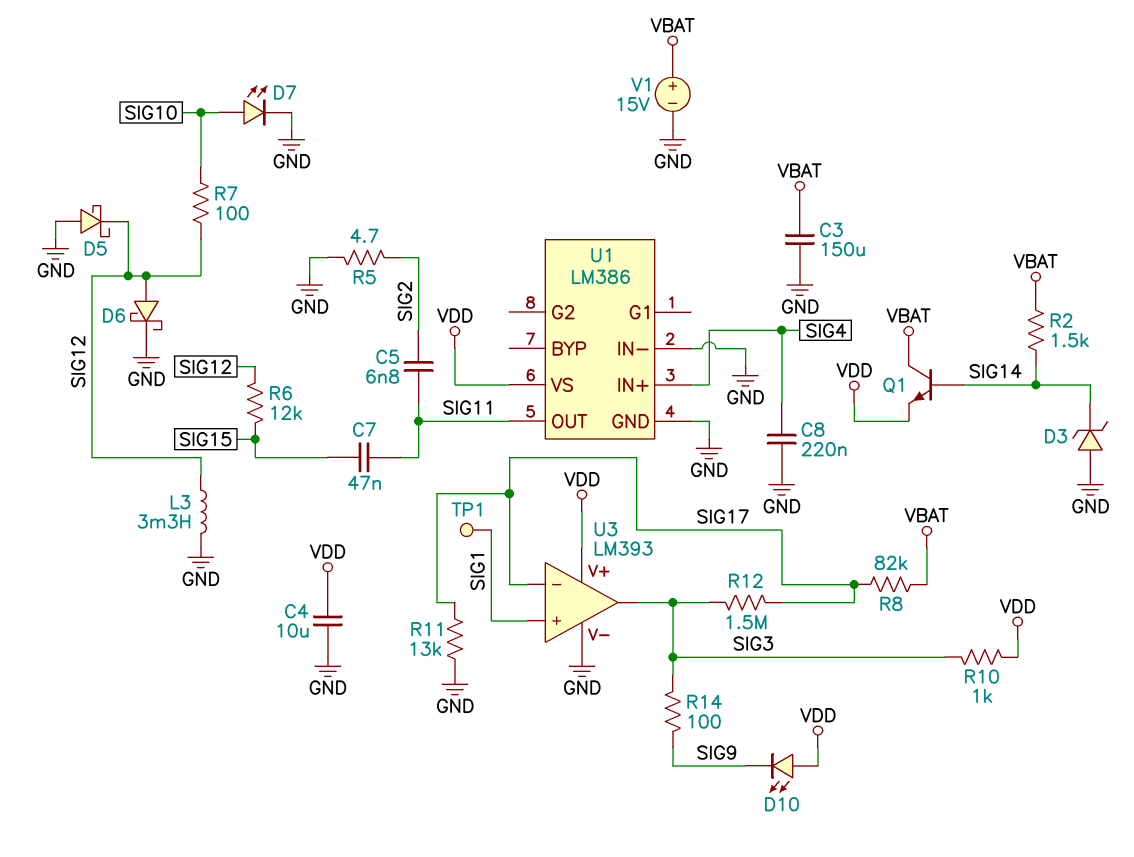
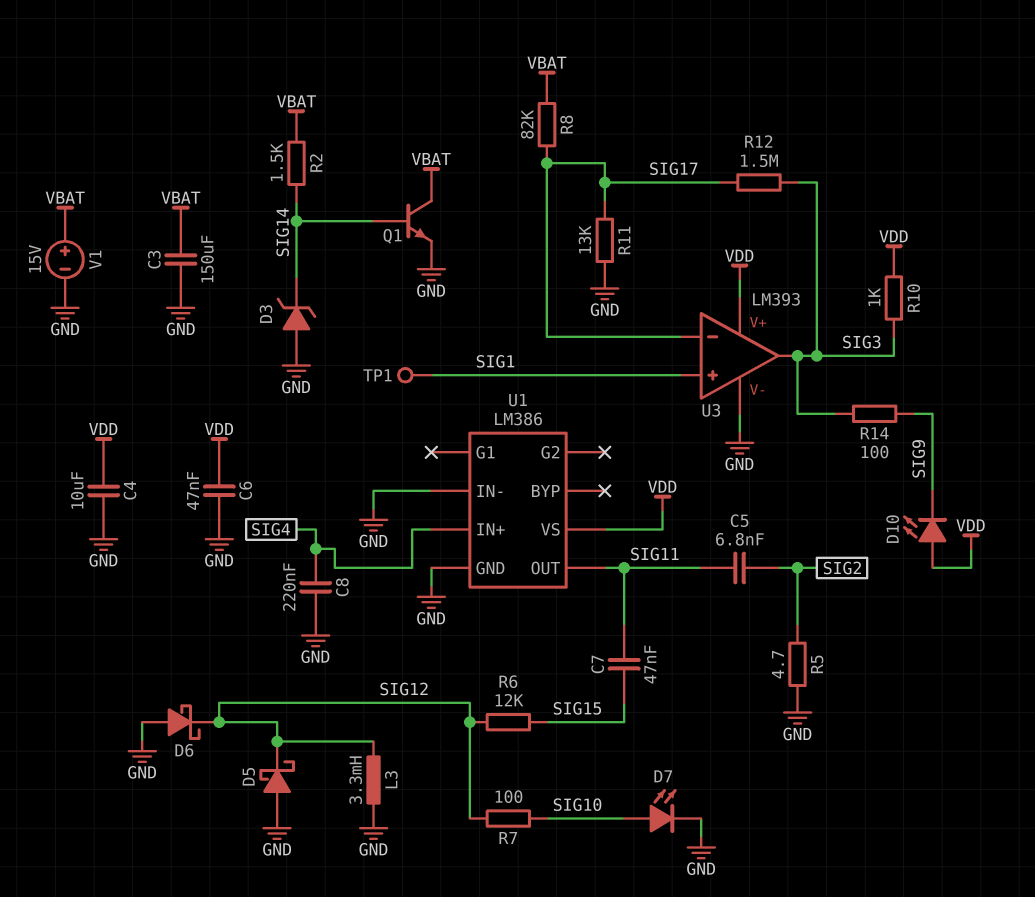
C6: none -> 47nF (GND, VDD)
D6: schottky (A SIG12, K GND) -> schottky (A GND, K SIG12)
Q1: NPN (B SIG14, C VBAT, E VDD) -> NPN (B SIG14, C VBAT, E GND)

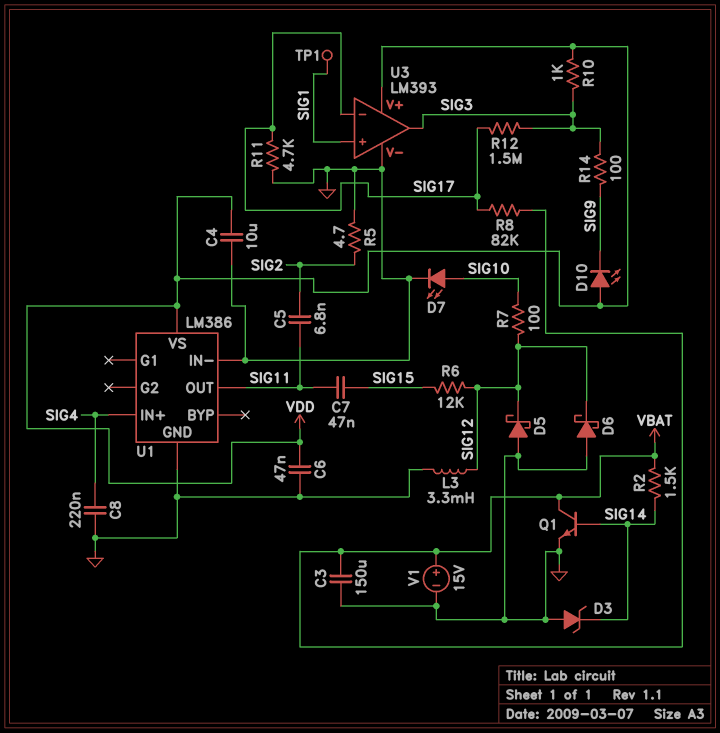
R11: 13k (GND, SIG17) -> 4.7k (GND, SIG17)

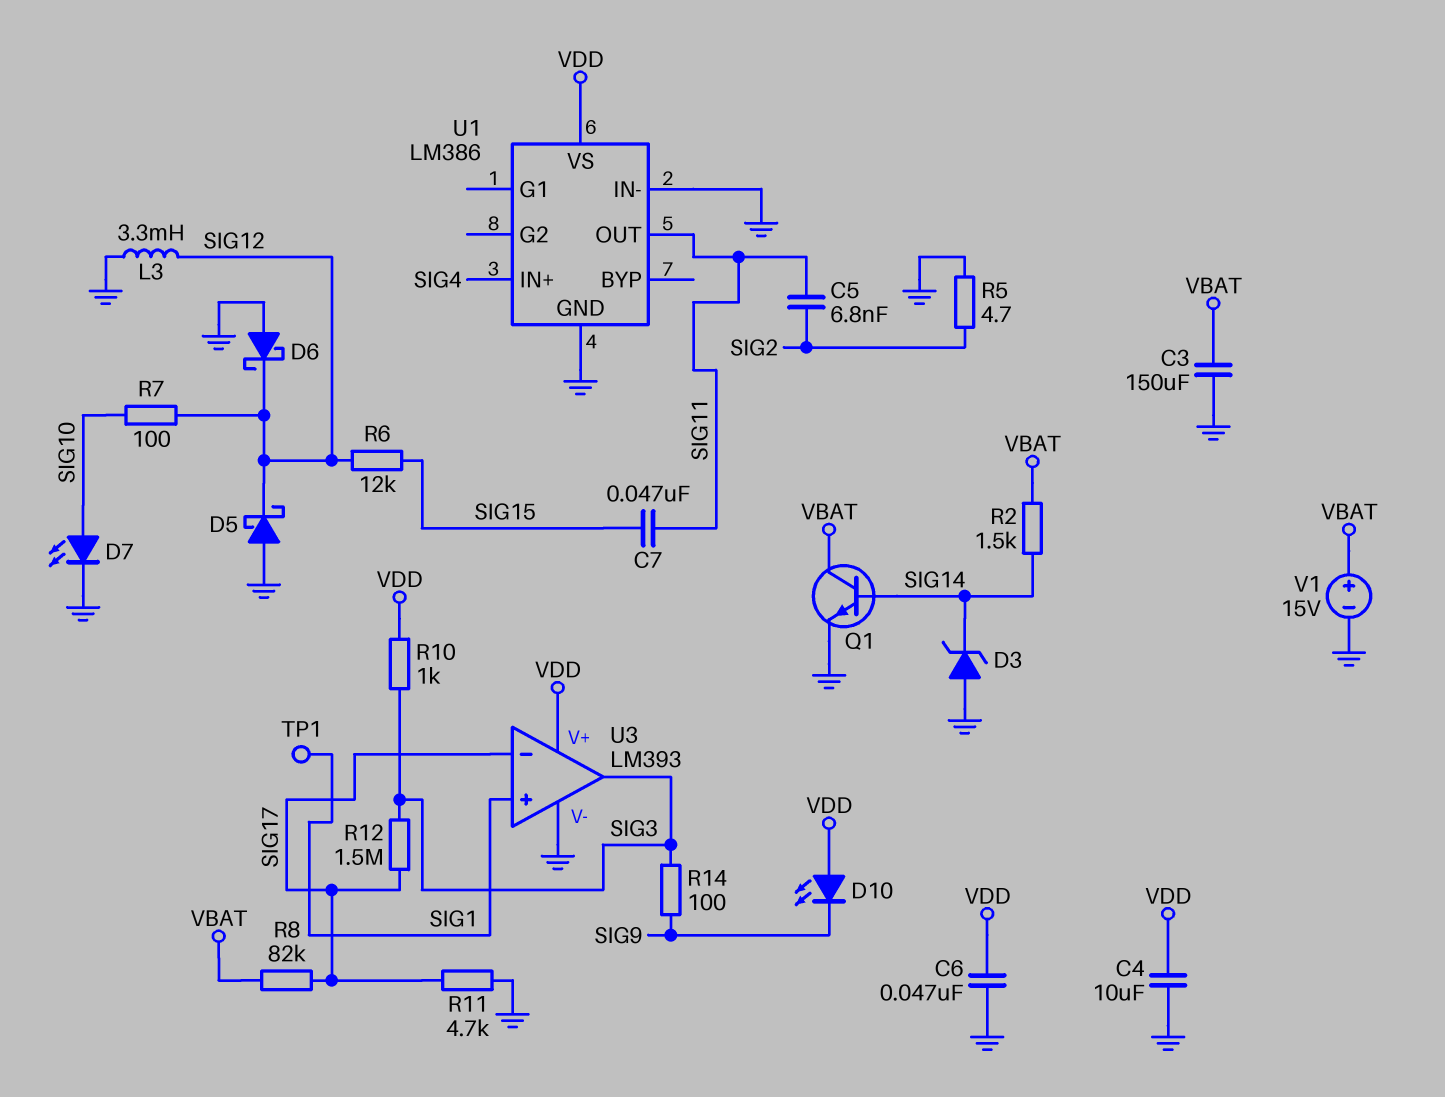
C8: 220nF (GND, SIG4) -> none

